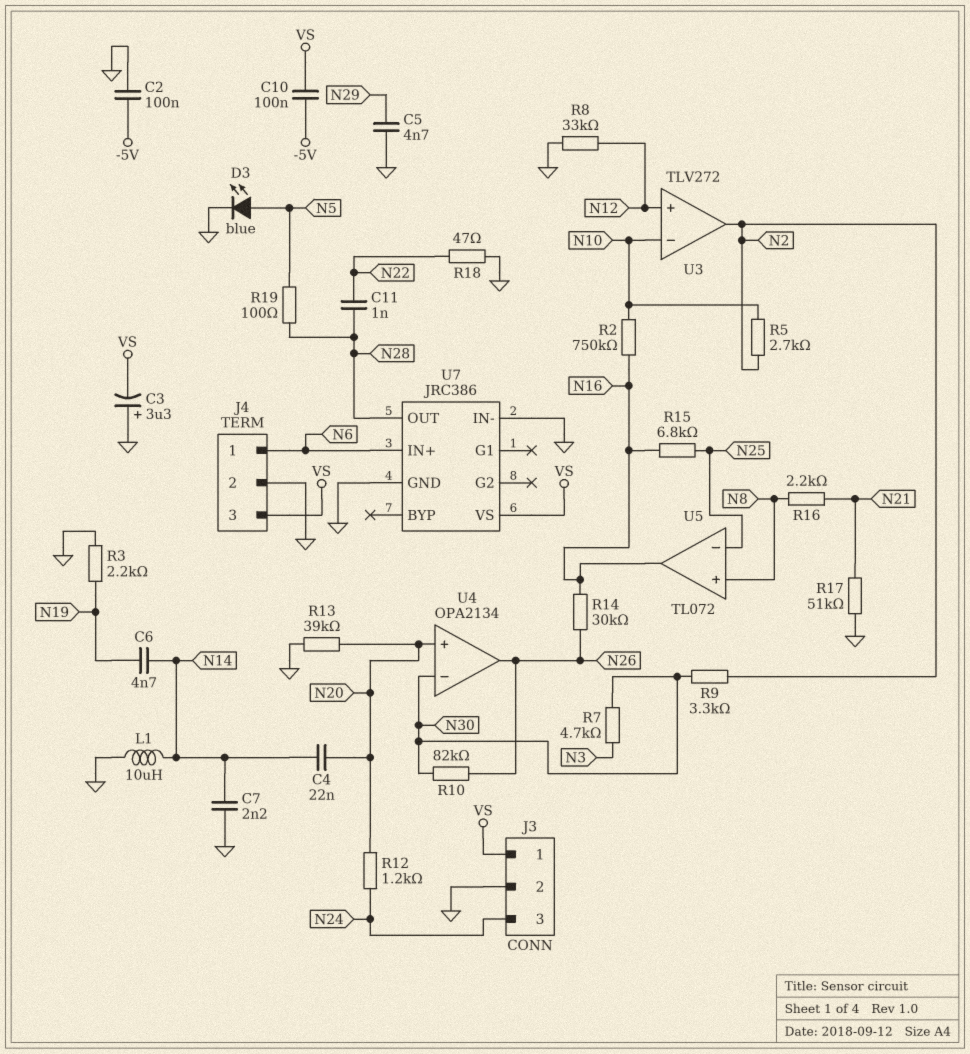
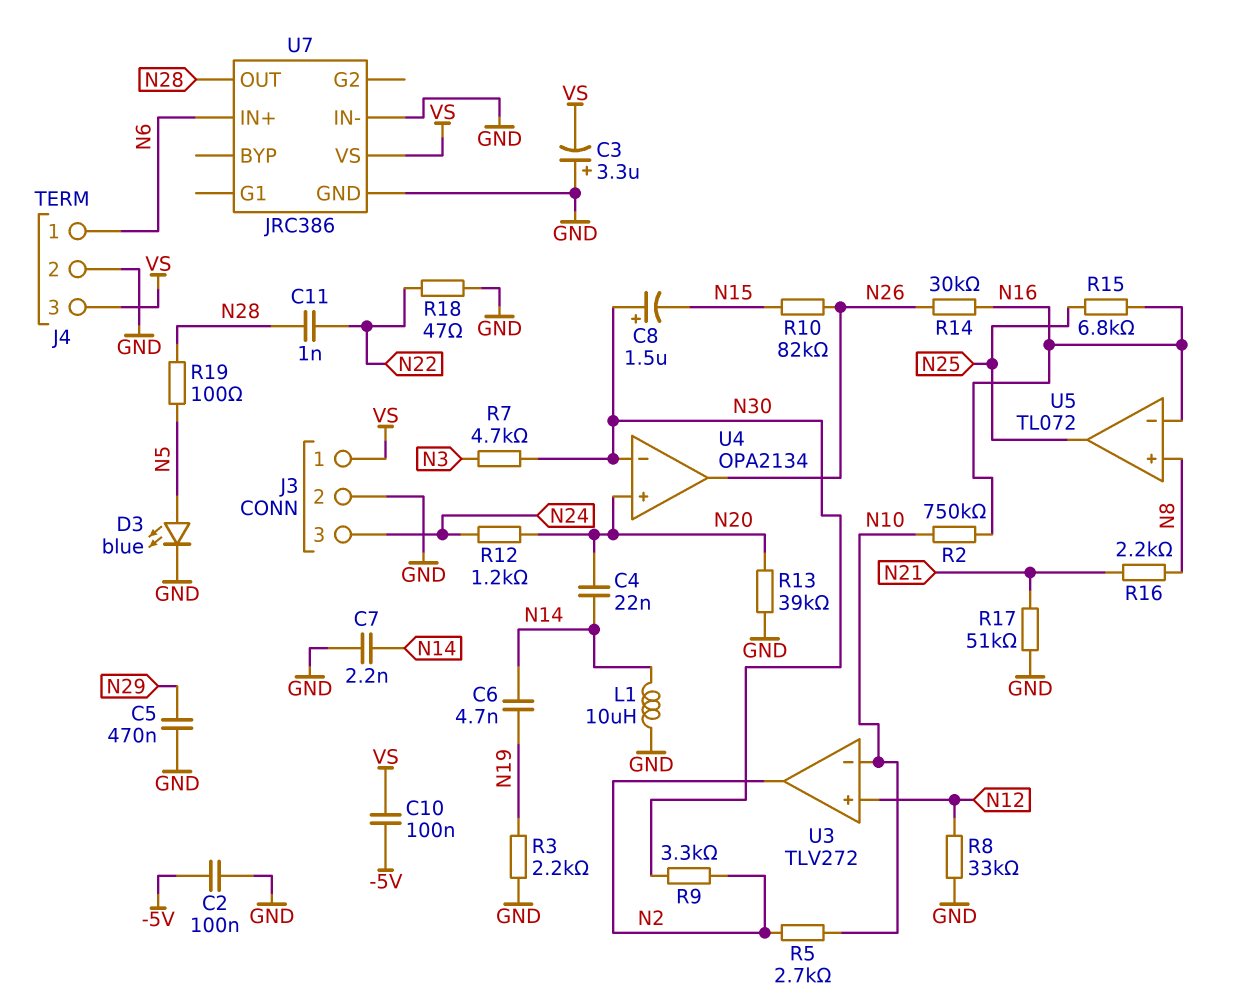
C5: 4.7nF (GND, N29) -> 470nF (GND, N29)
C8: none -> 1.5uF (plus N30, minus N15)
R10: 82k (N26, N30) -> 82k (N15, N26)
U5 pin in-: N25 -> N16
U5 pin out: N16 -> N25

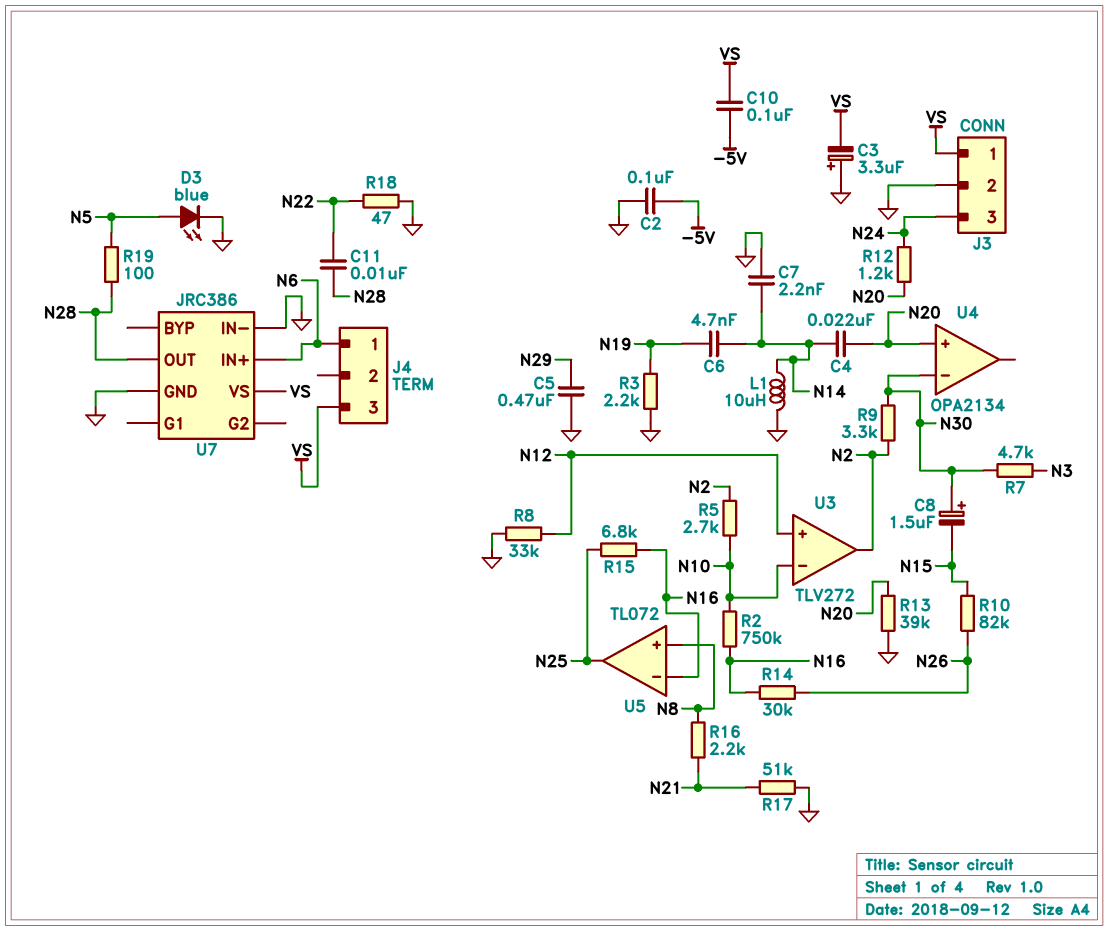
C11: 1nF (N22, N28) -> 10nF (N22, N28)
J4 pin 2: GND -> none
U4 pin out: N26 -> none

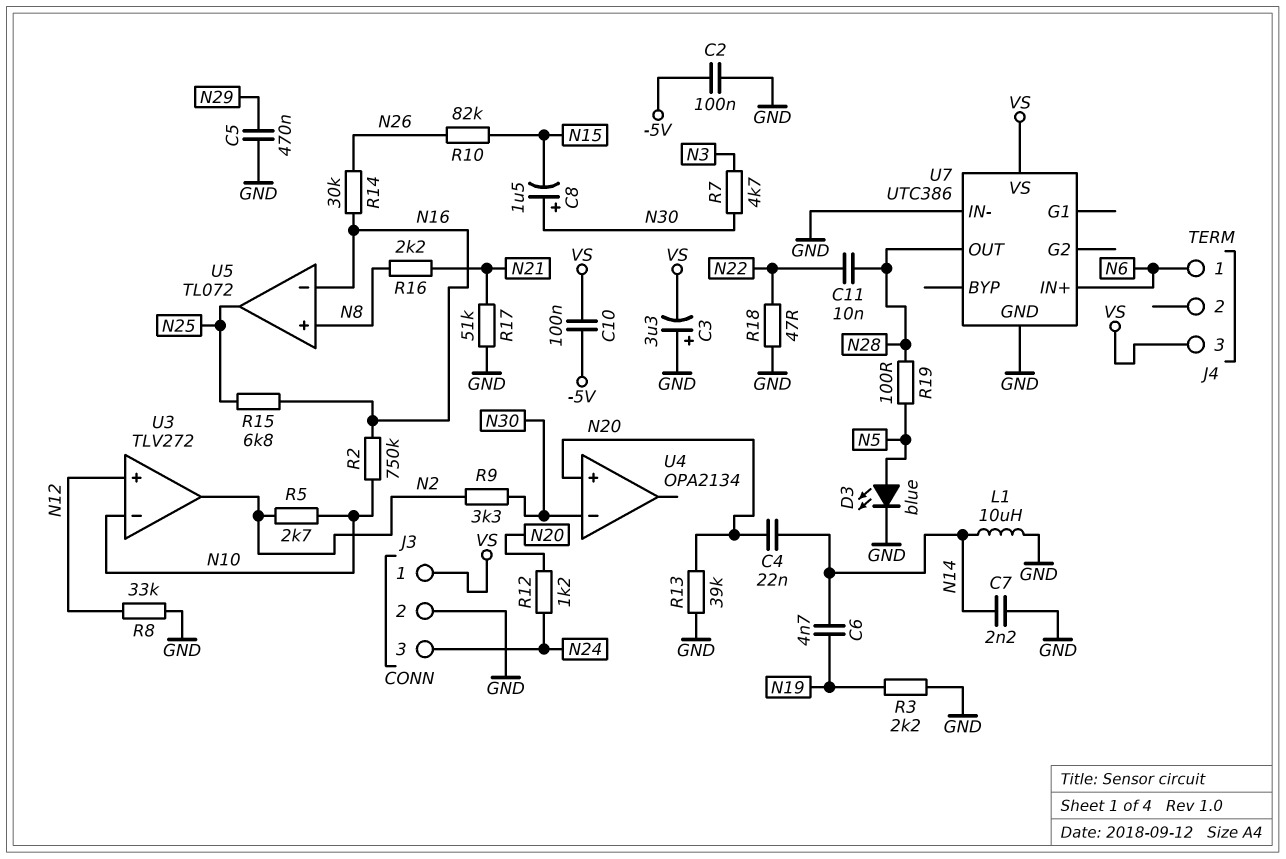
U7: JRC386 -> UTC386

